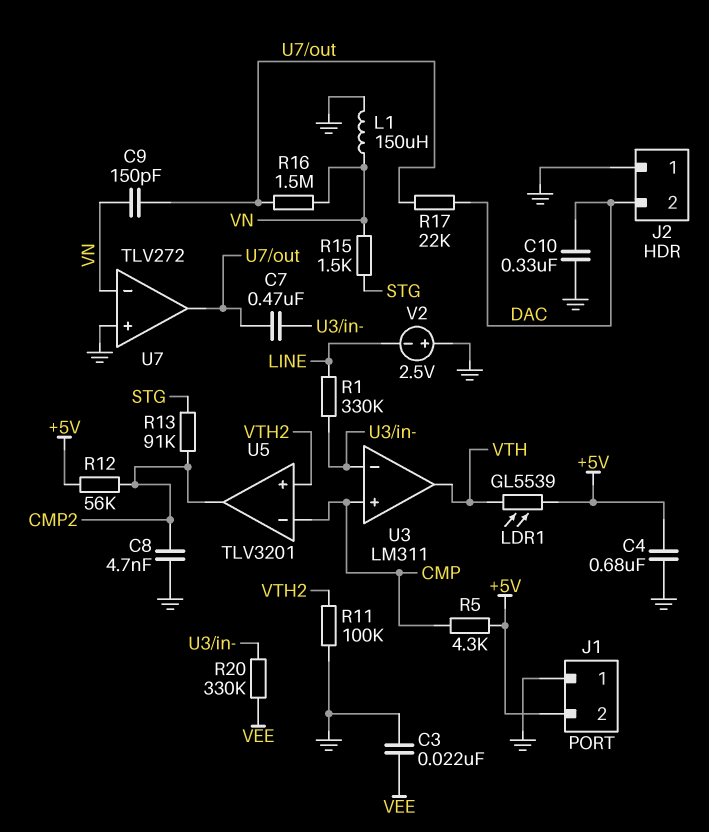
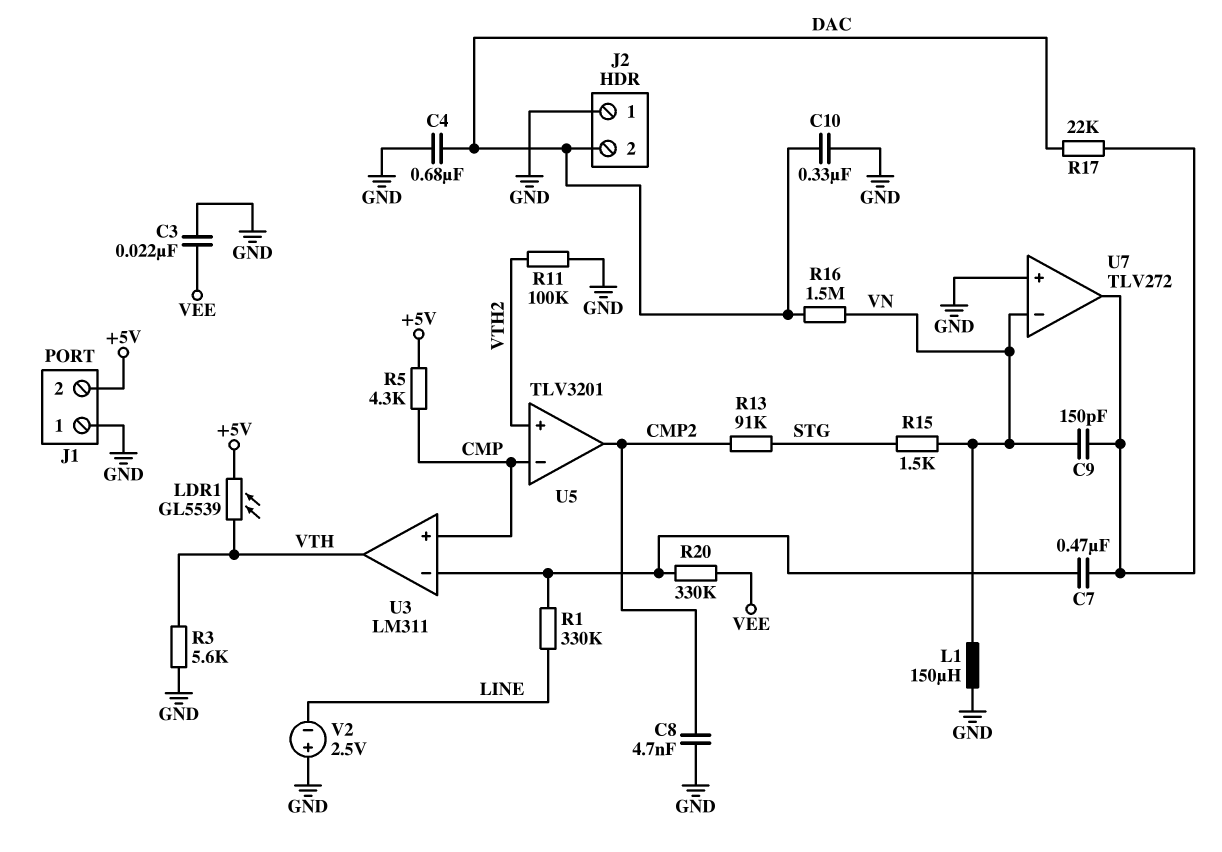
C4: 680nF (+5V, GND) -> 680nF (DAC, GND)
R3: none -> 5.6k (GND, VTH)
R12: 56k (+5V, CMP2) -> none
R16: 1.5M (U7/out, VN) -> 1.5M (DAC, VN)

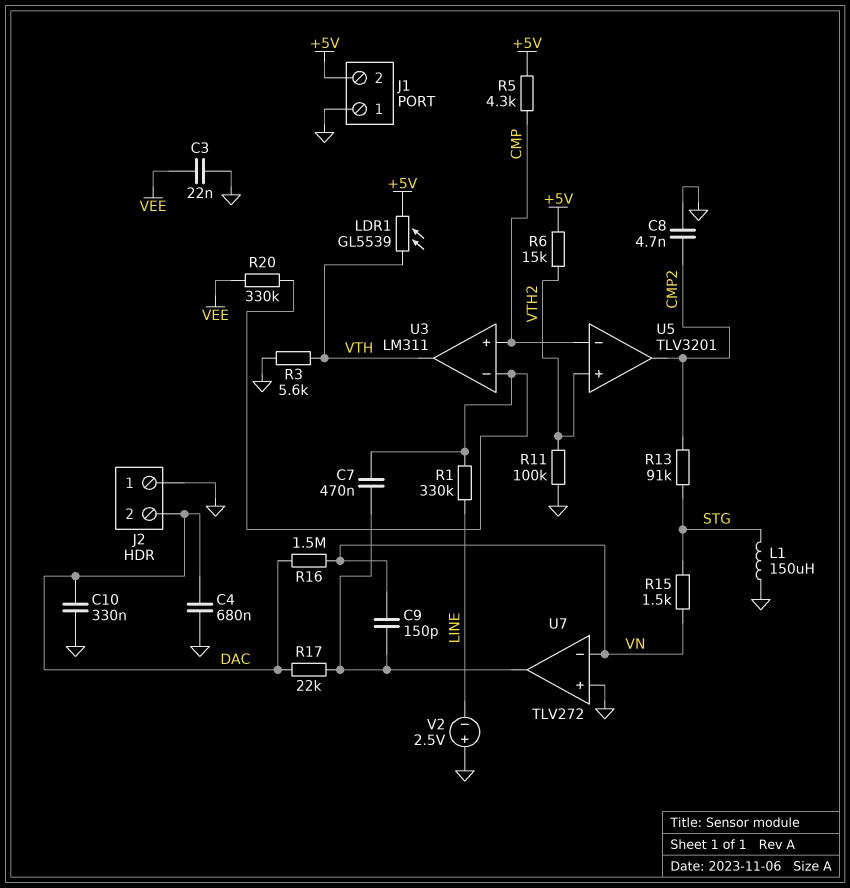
L1: 150uH (GND, VN) -> 150uH (GND, STG)
R6: none -> 15k (+5V, VTH2)

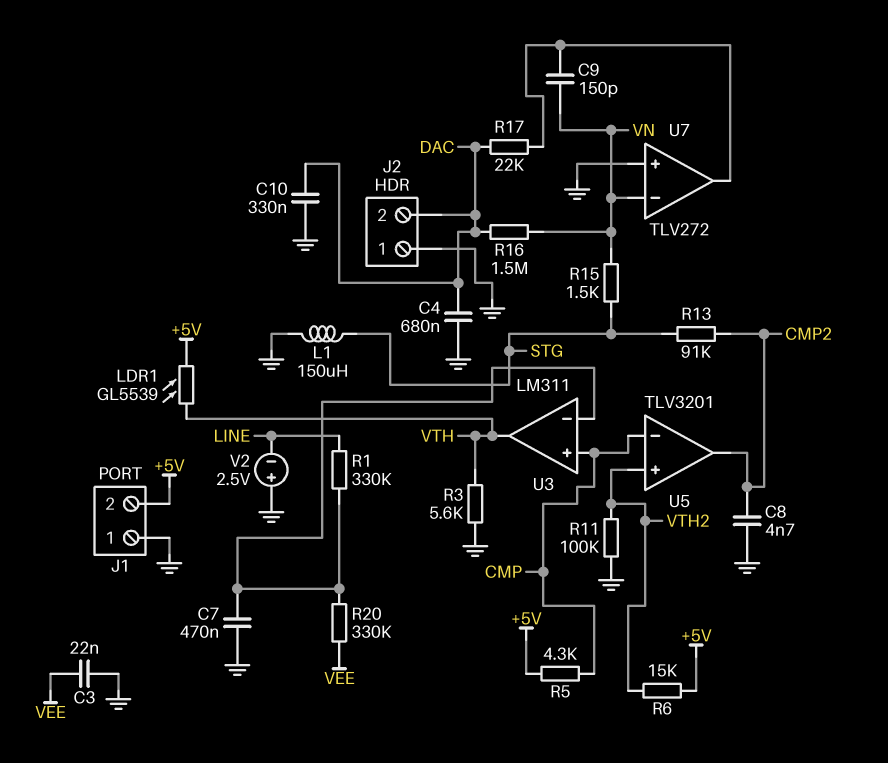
C7: 470nF (U3/in-, U7/out) -> 470nF (GND, U3/in-)

